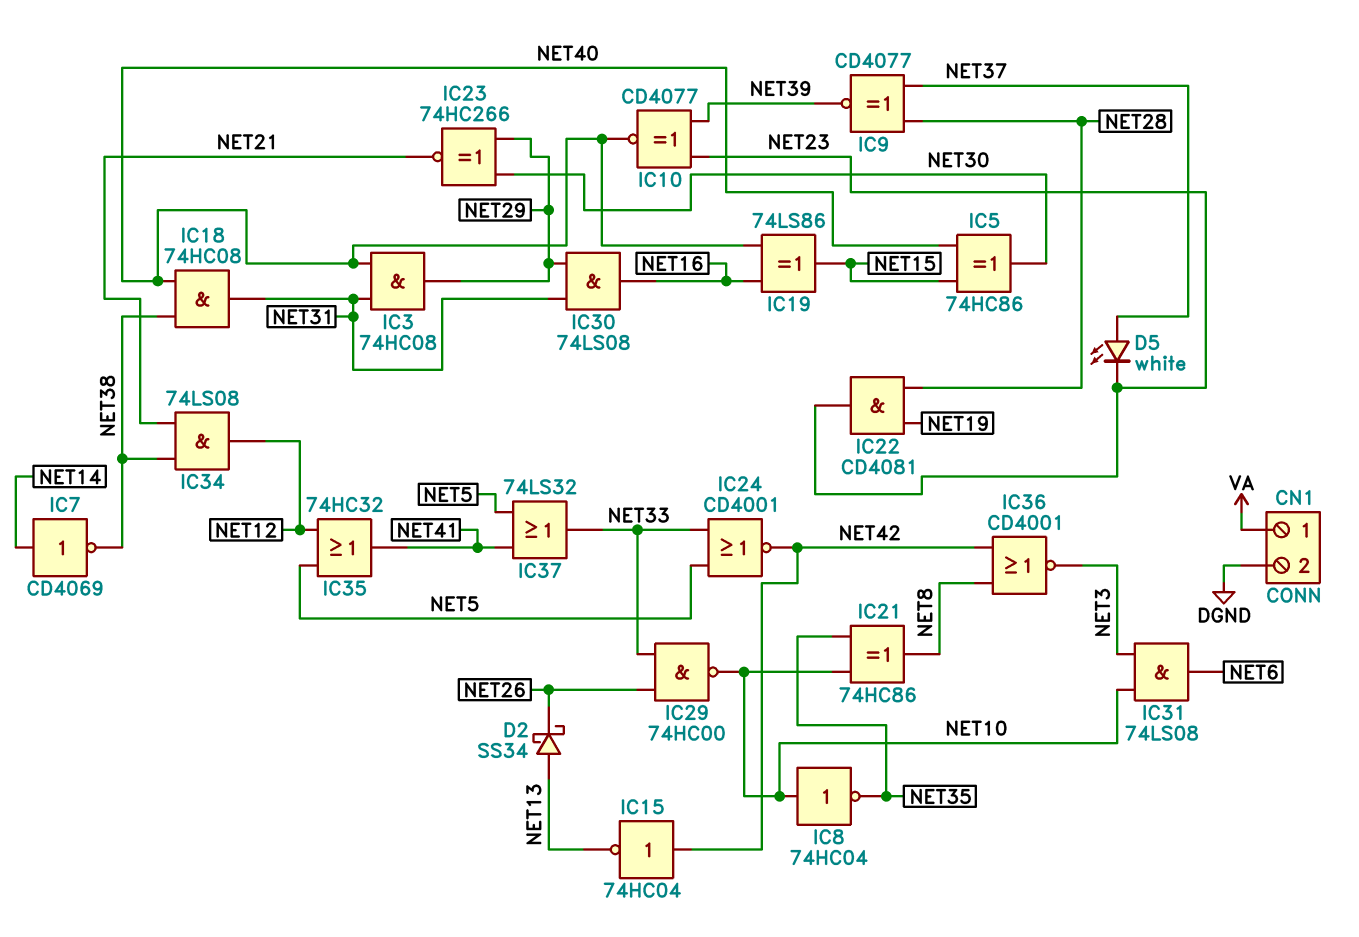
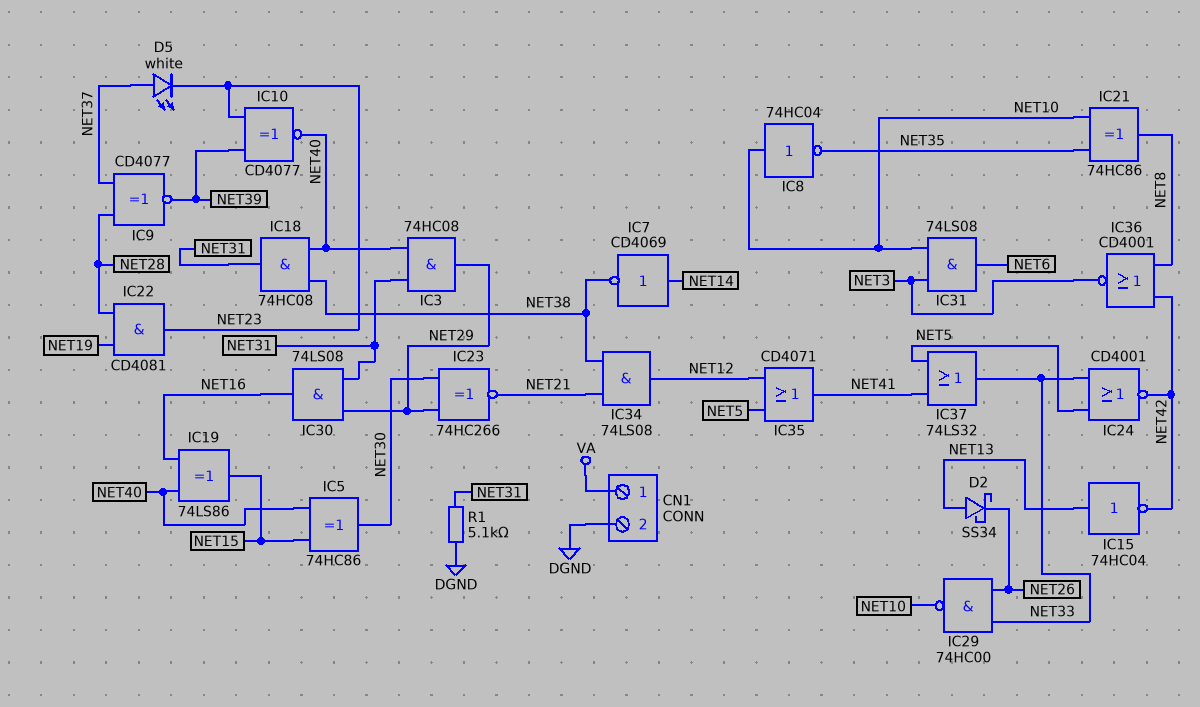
IC15: NOT 74HC04 (in NET42, out NET13) -> NOT 74HC04 (in NET13, out NET42)
IC35: OR 74HC32 (in NET5, in NET12, out NET41) -> OR CD4071 (in NET5, in NET12, out NET41)
R1: none -> 5.1k (DGND, NET31)

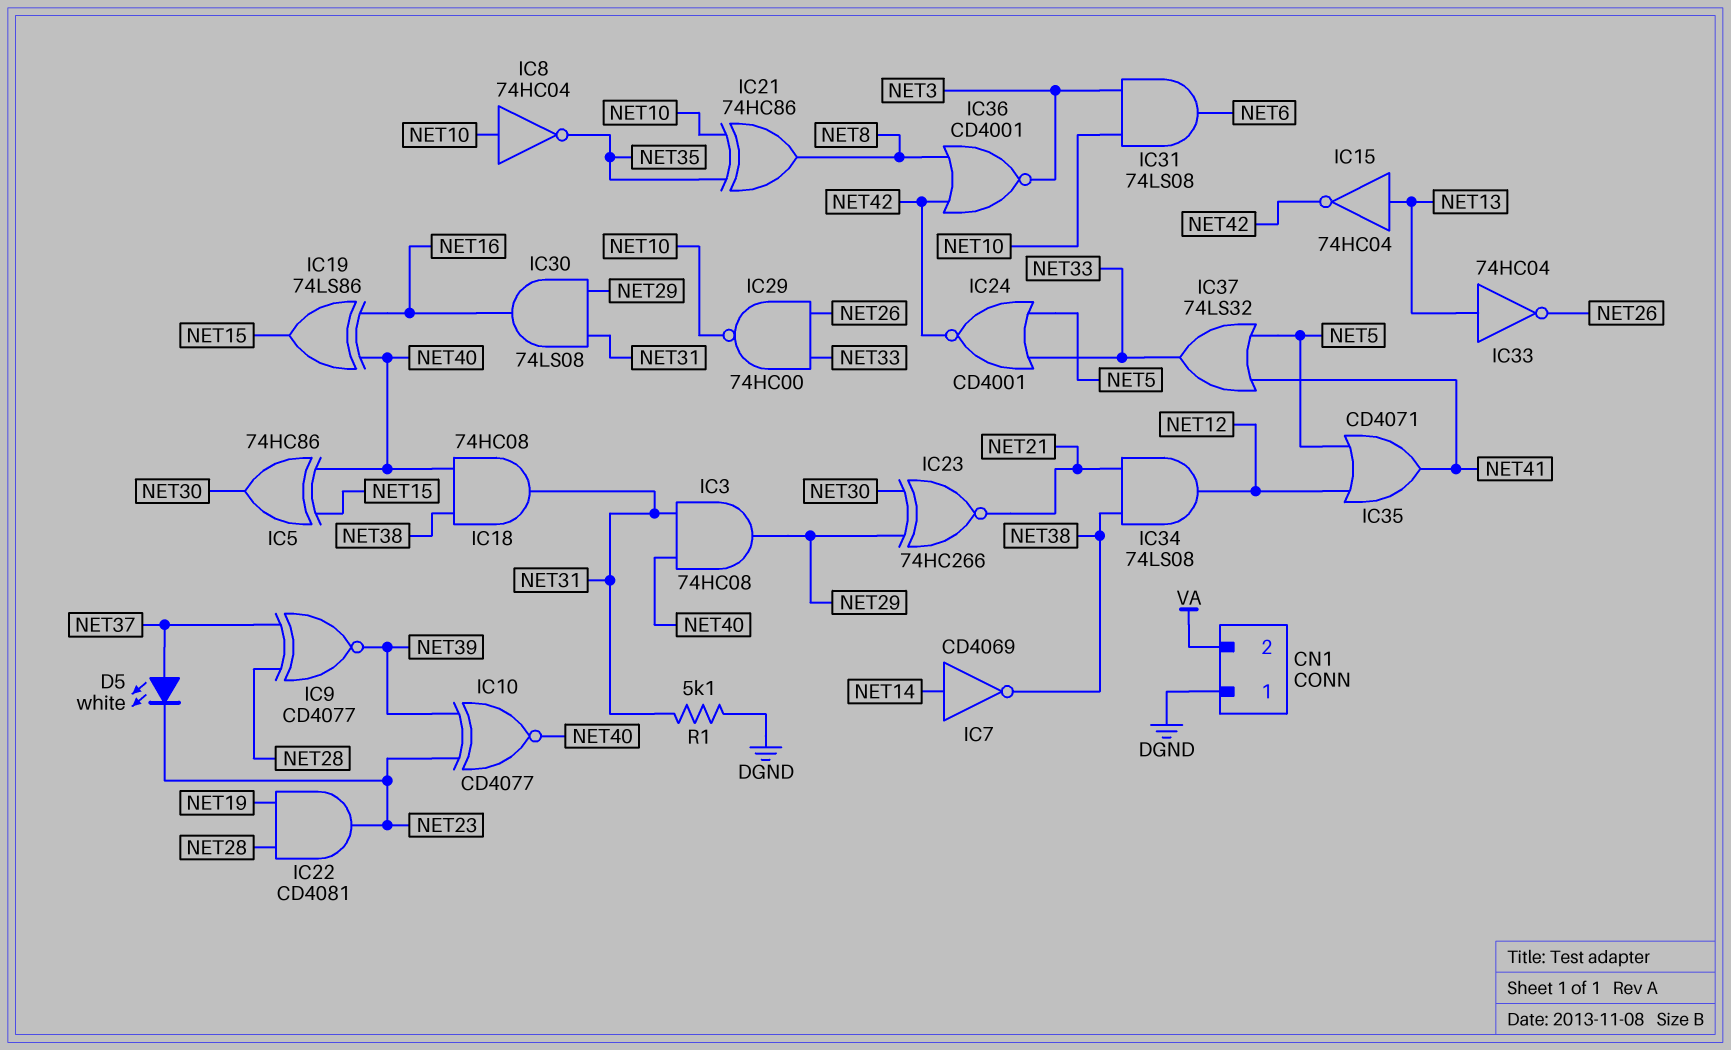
CN1 pin 1: VA -> DGND
CN1 pin 2: DGND -> VA
D2: schottky SS34 (A NET13, K NET26) -> none
IC33: none -> NOT 74HC04 (in NET13, out NET26)

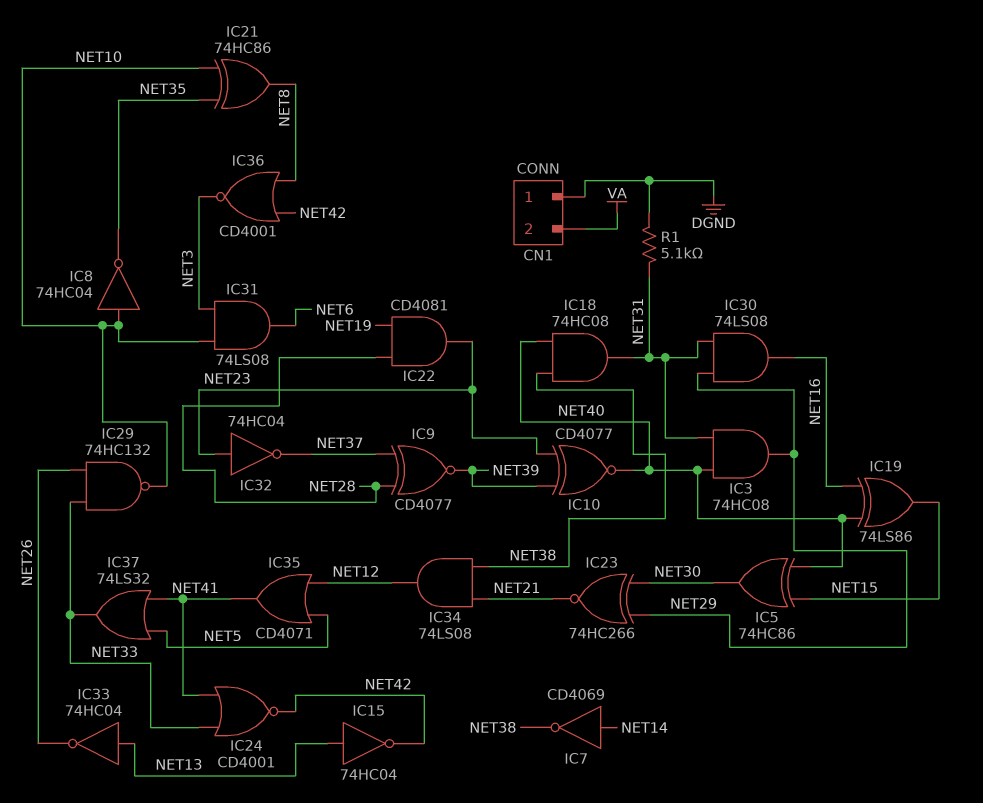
D5: LED white (A NET37, K NET23) -> none
IC24: NOR CD4001 (in NET5, in NET33, out NET42) -> NOR CD4001 (in NET33, in NET41, out NET42)
IC29: NAND 74HC00 (in NET26, in NET33, out NET10) -> NAND 74HC132 (in NET26, in NET33, out NET10)
IC32: none -> NOT 74HC04 (in NET23, out NET37)

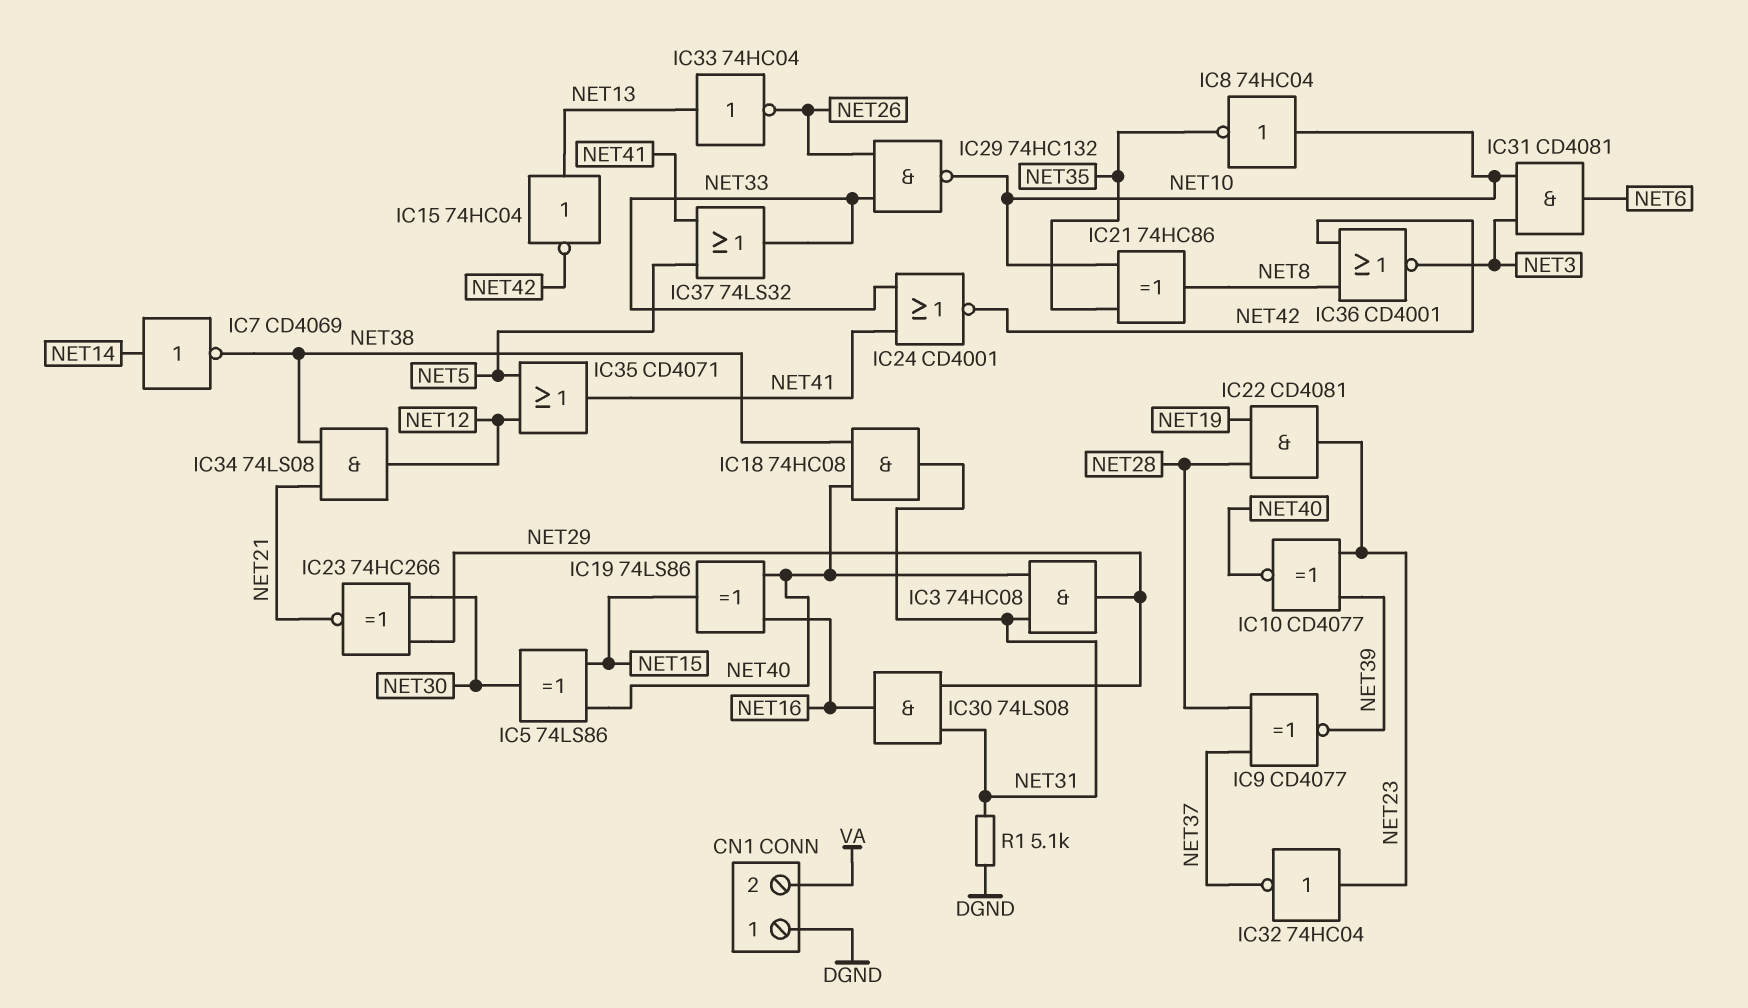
IC5: XOR 74HC86 (in NET15, in NET40, out NET30) -> XOR 74LS86 (in NET15, in NET40, out NET30)
IC31: AND 74LS08 (in NET3, in NET10, out NET6) -> AND CD4081 (in NET3, in NET10, out NET6)

